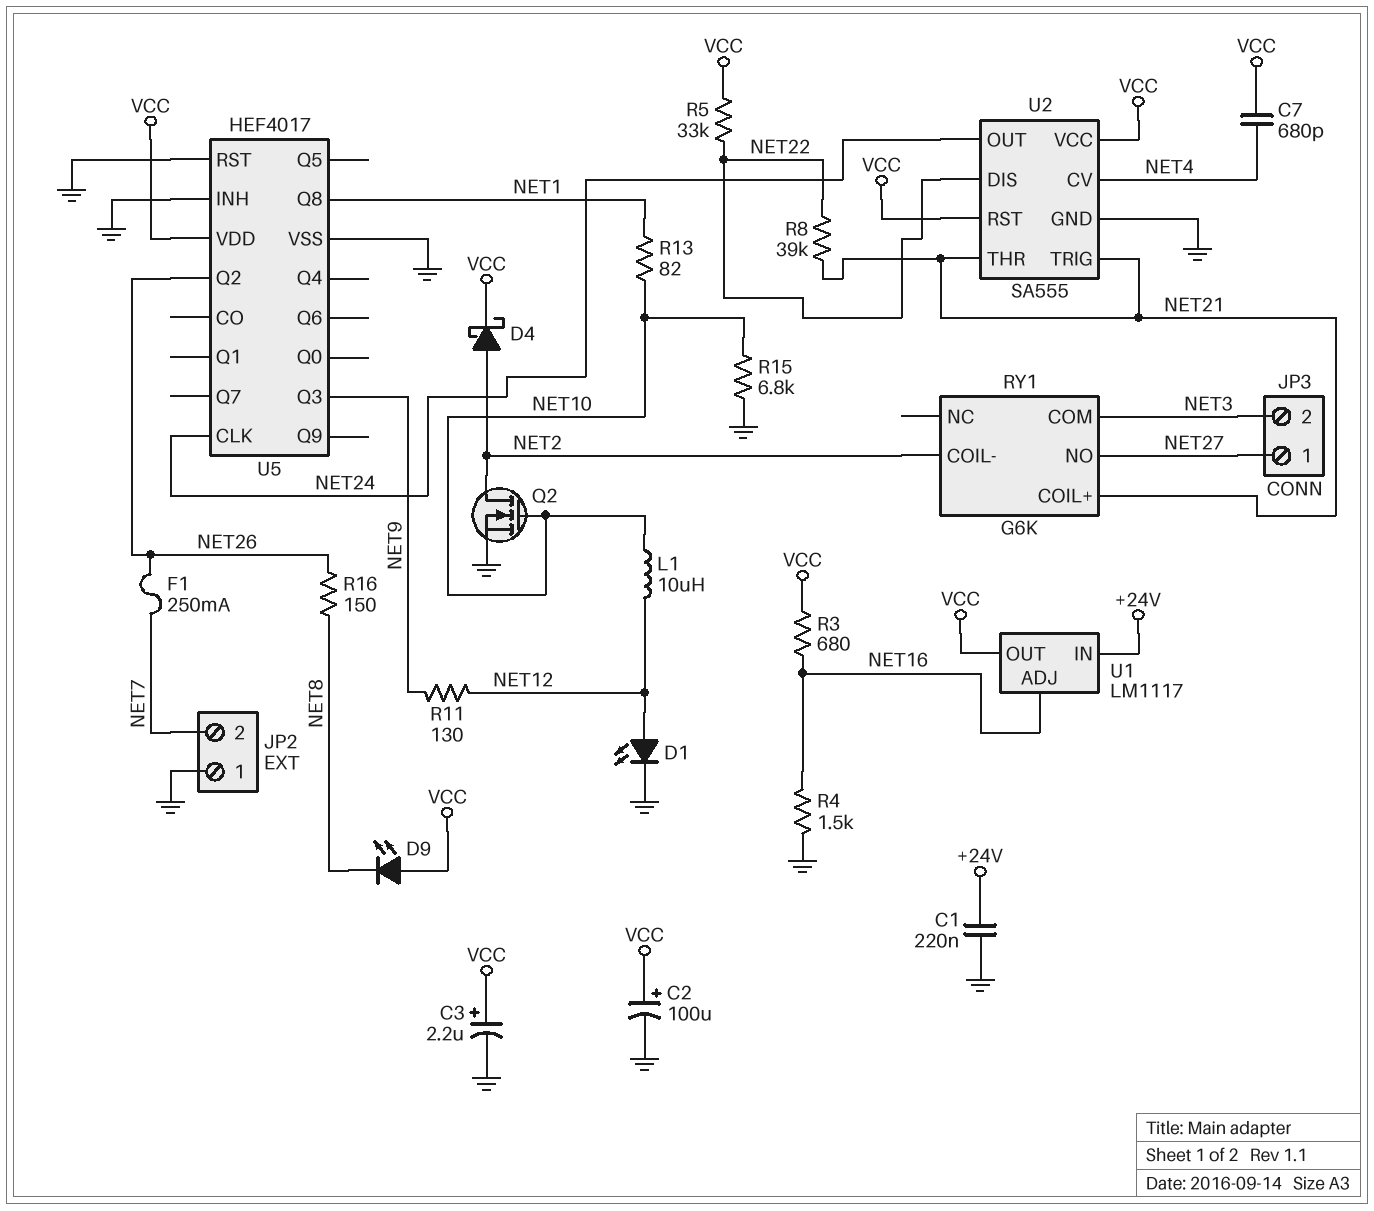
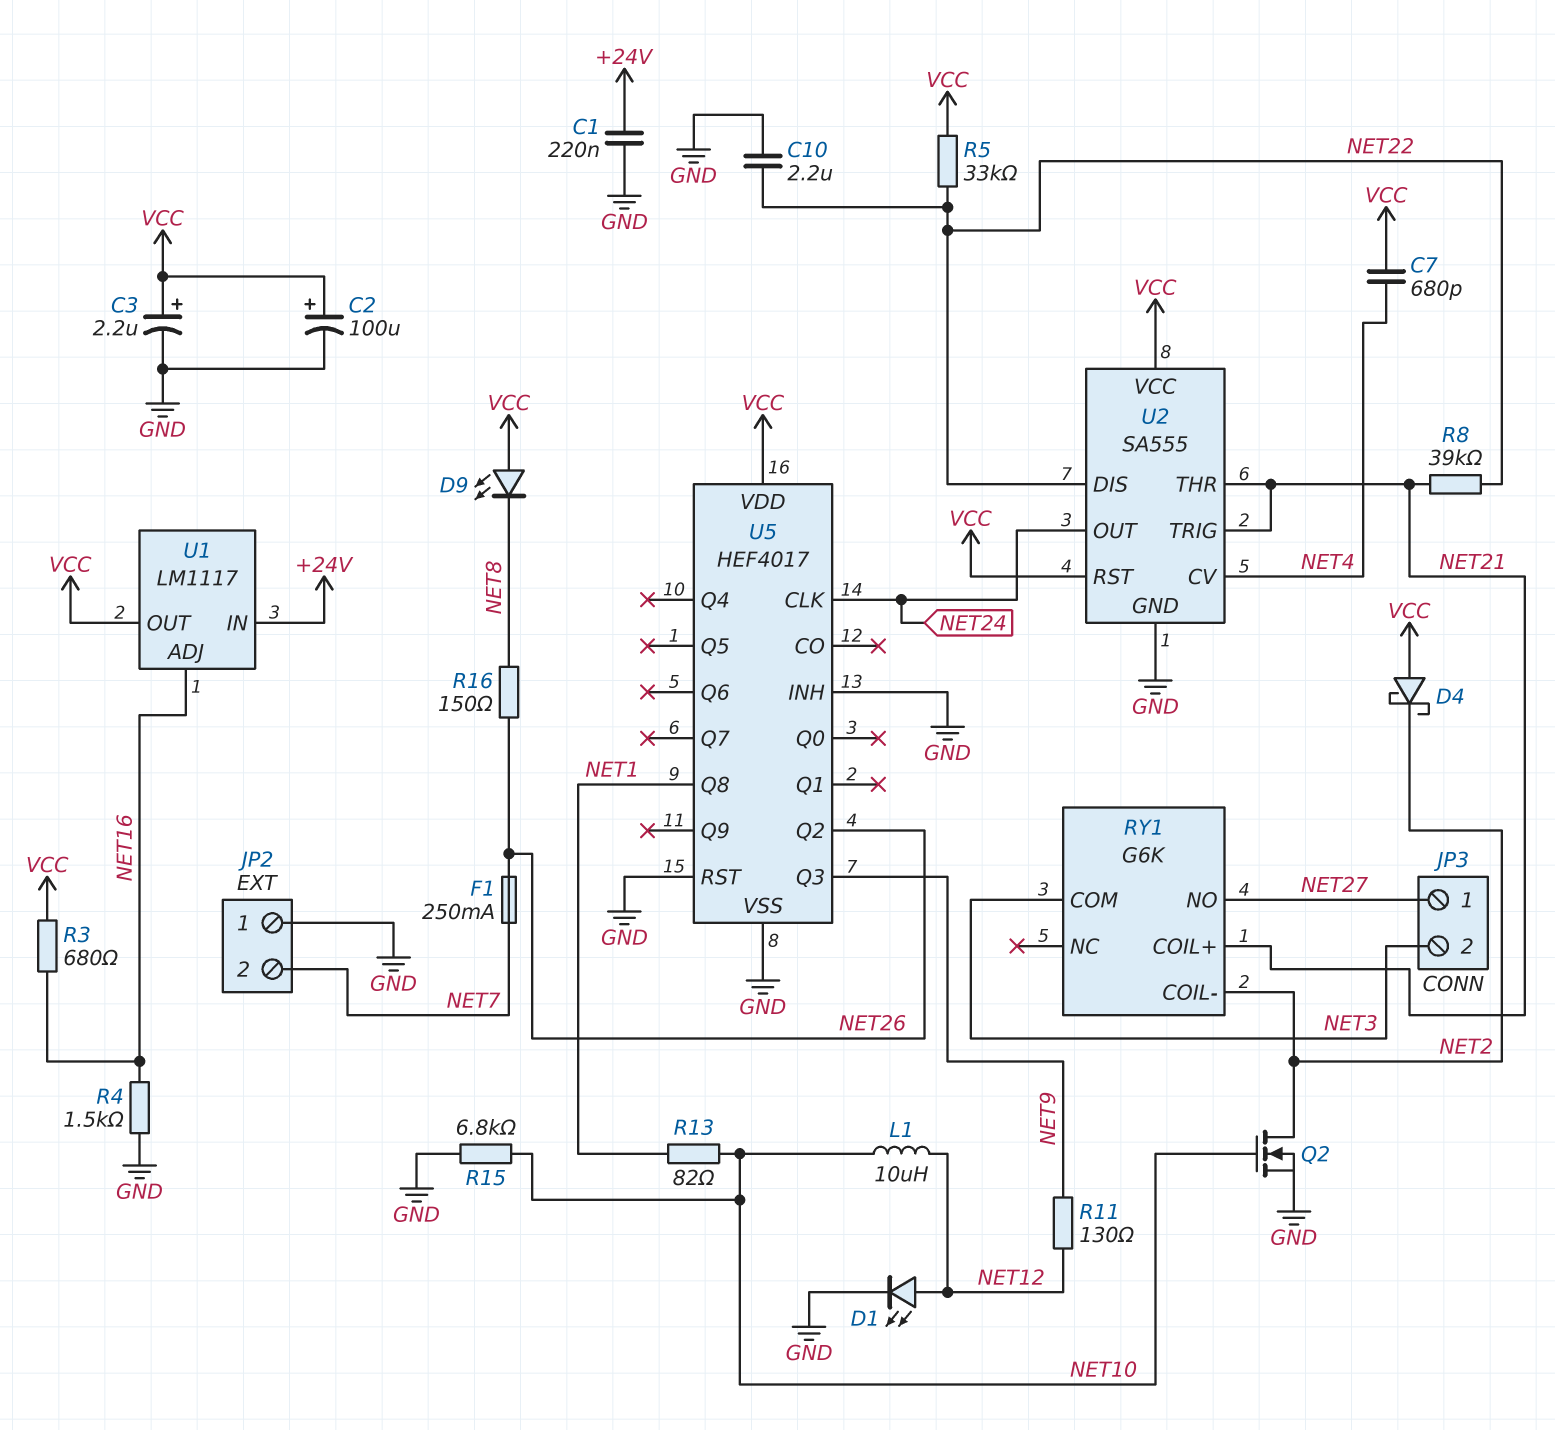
C10: none -> 2.2uF (GND, NET22)
D4: schottky (A NET2, K VCC) -> schottky (A VCC, K NET2)

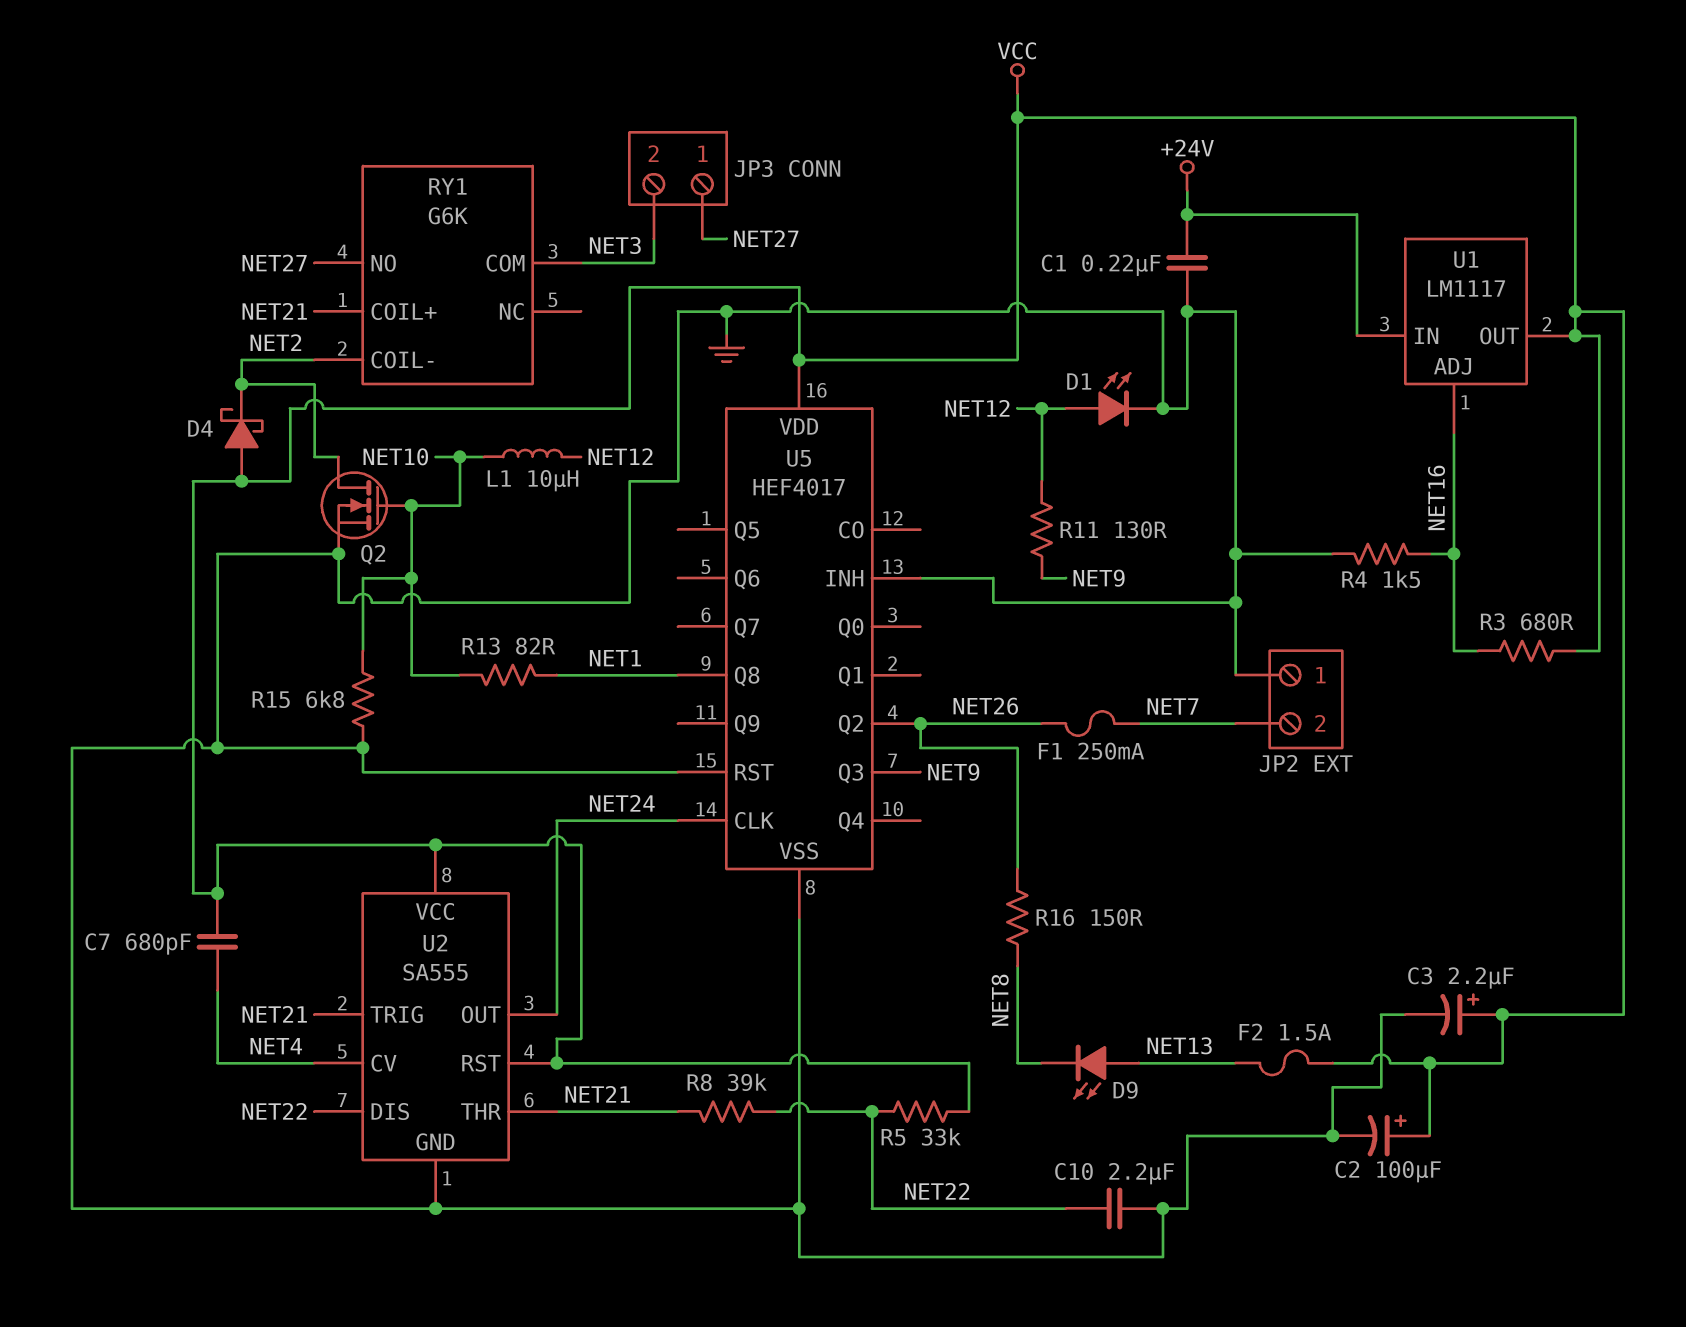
D9: LED (A VCC, K NET8) -> LED (A NET13, K NET8)
F2: none -> 1.5A (NET13, VCC)

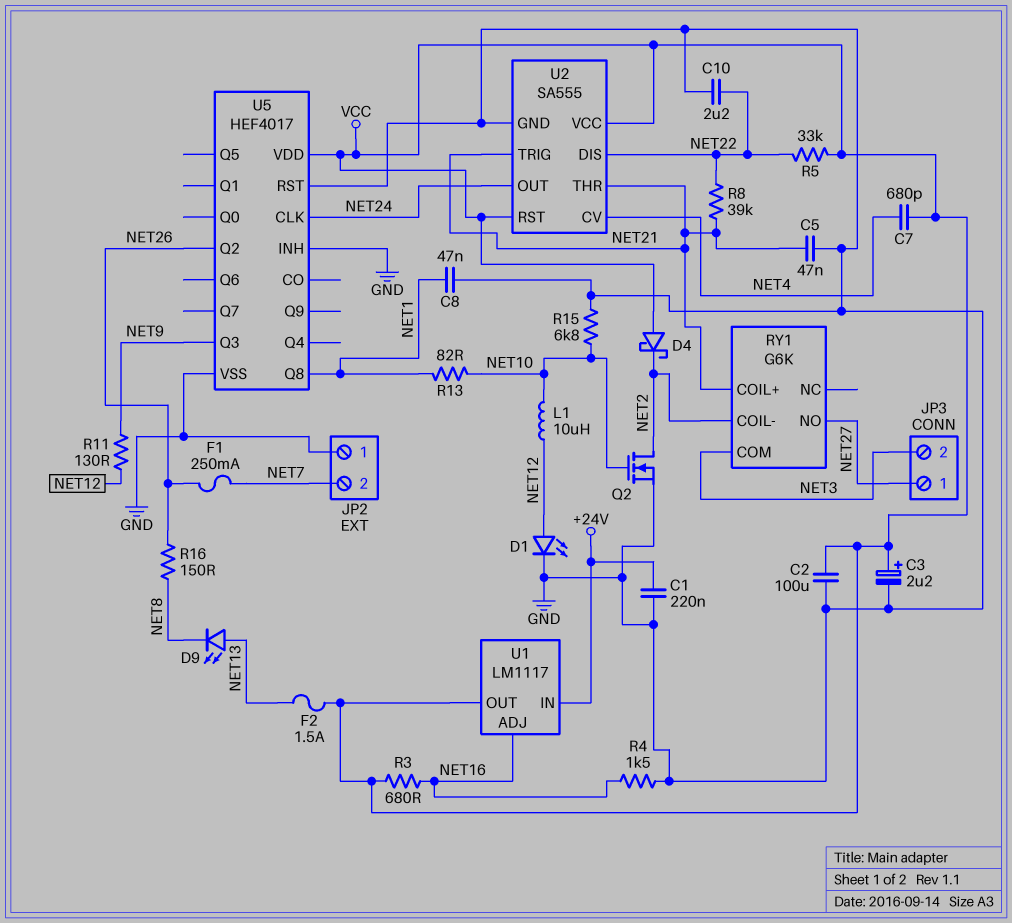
C2: 100uF (plus VCC, minus GND) -> 100uF (GND, VCC)
C5: none -> 47nF (GND, NET21)
C8: none -> 47nF (GND, NET1)

